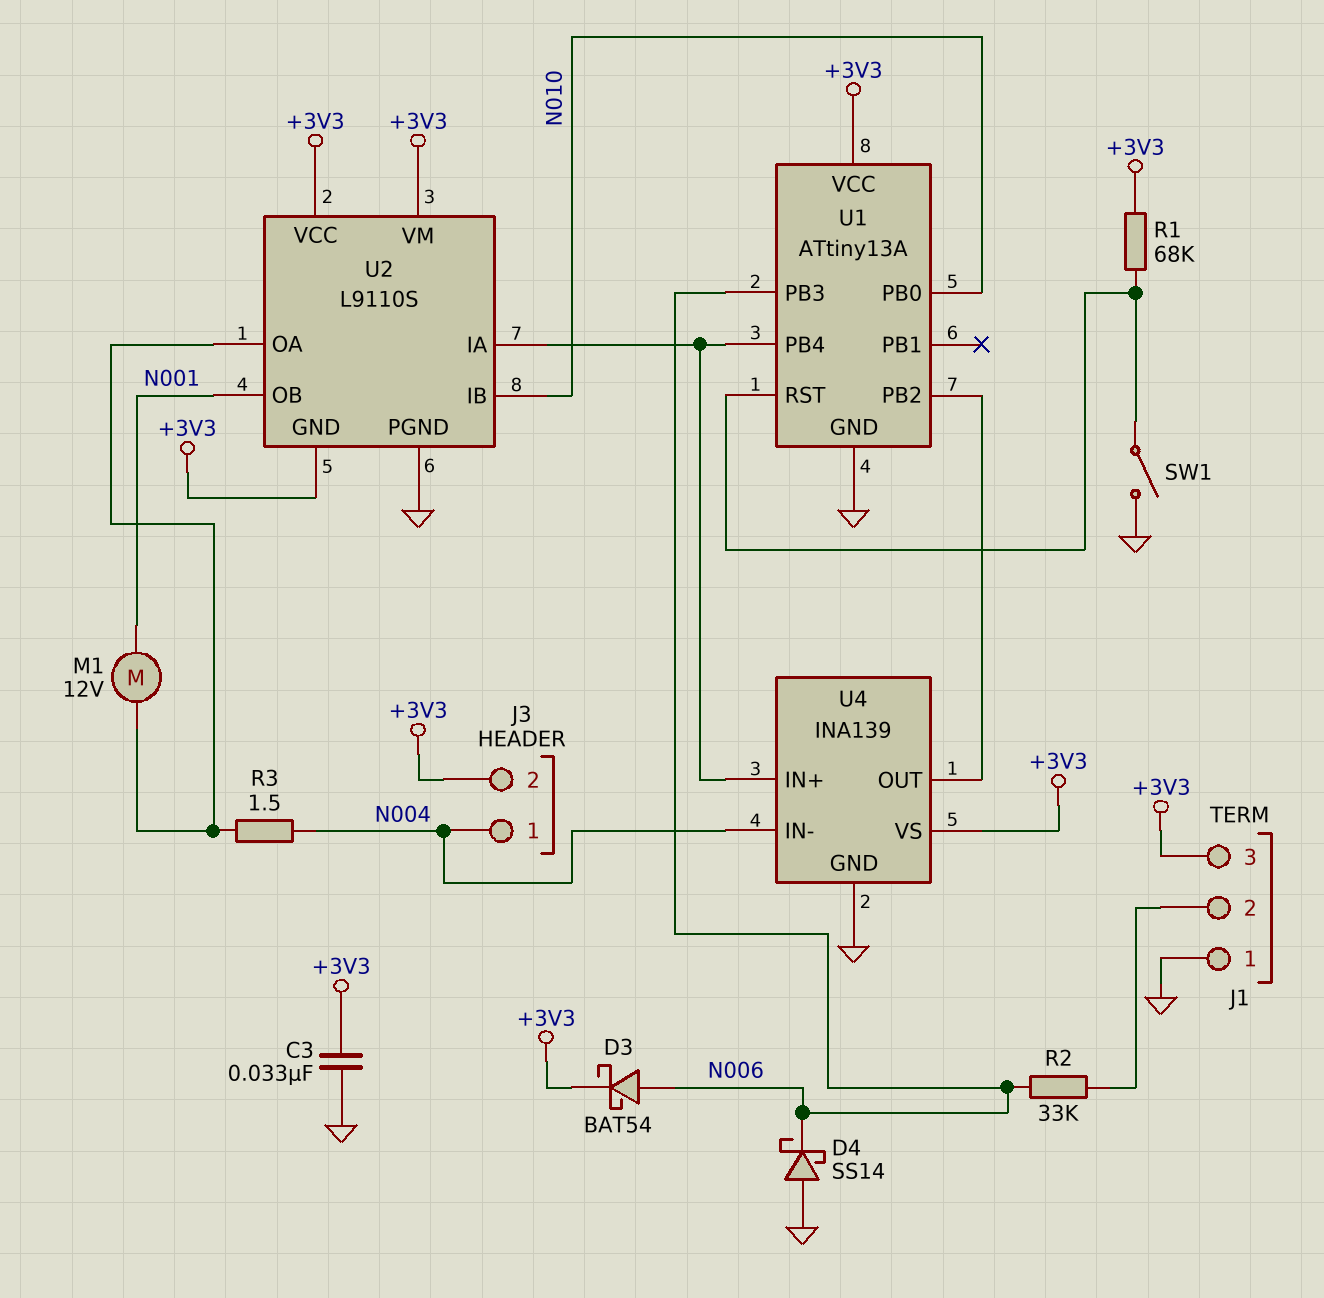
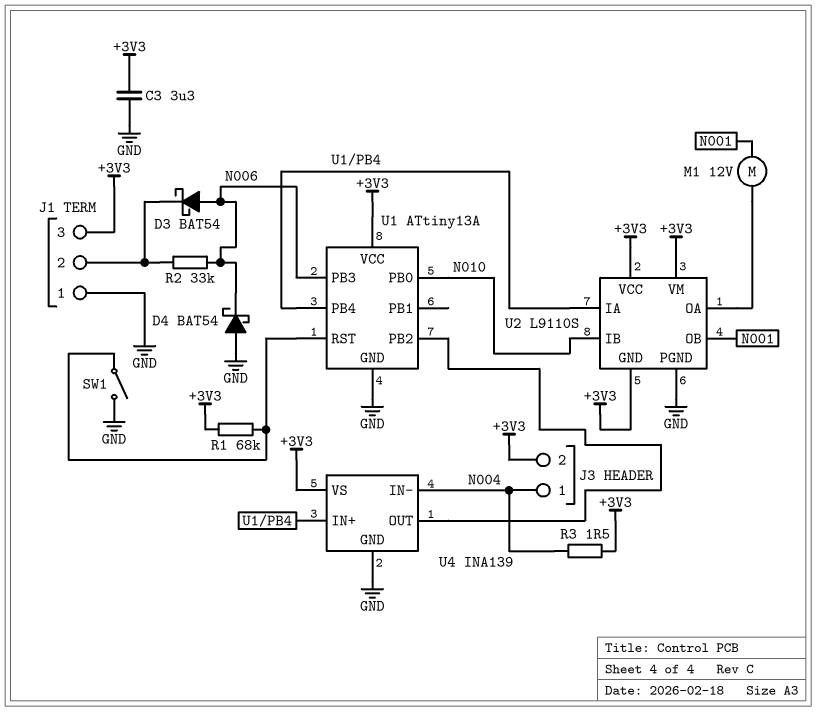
C3: 33nF (+3V3, GND) -> 3.3uF (+3V3, GND)
D3: schottky BAT54 (A N006, K +3V3) -> schottky BAT54 (A N006, K J1/2)
D4: schottky SS14 (A GND, K N006) -> schottky BAT54 (A GND, K N006)
R3: 1.5 (N004, U2/OA) -> 1.5 (+3V3, N004)

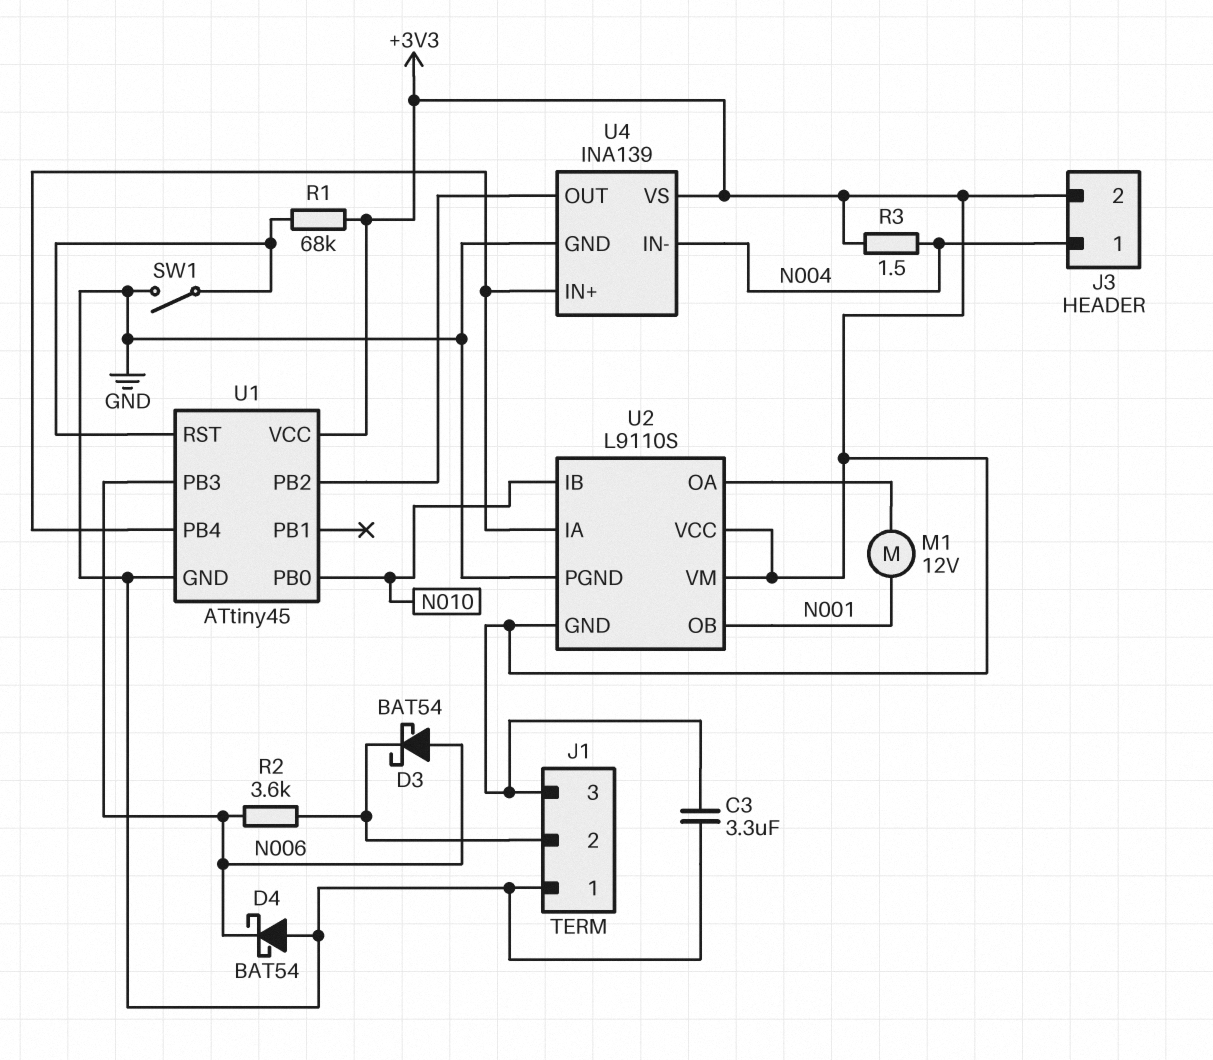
R2: 33k (J1/2, N006) -> 3.6k (J1/2, N006)
U1: ATtiny13A -> ATtiny45

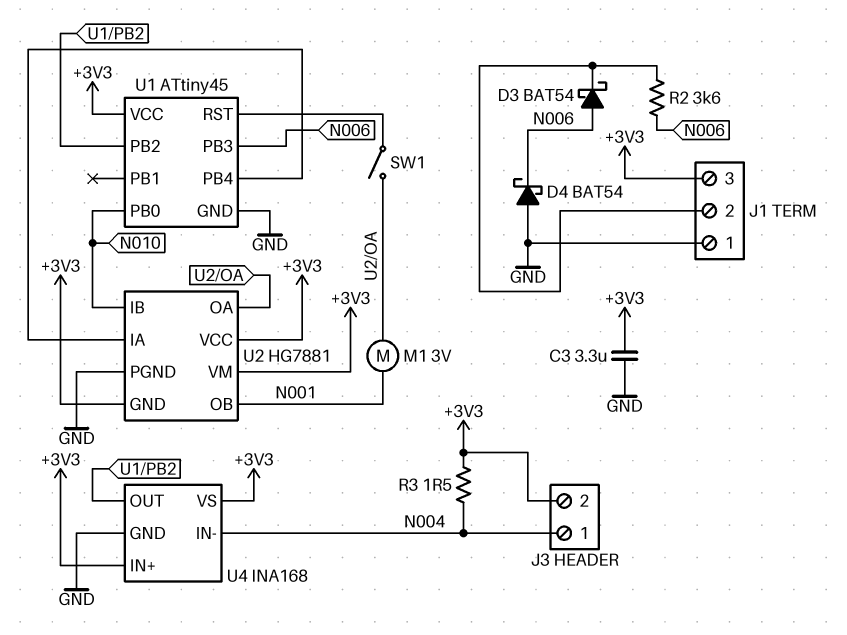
M1: motor 12V (N001, U2/OA) -> motor 3V (N001, U2/OA)
R1: 68k (+3V3, U1/RST) -> none
SW1: switch (GND, U1/RST) -> switch (U1/RST, U2/OA)
U2: L9110S -> HG7881
U4: INA139 -> INA168
U4 pin IN+: U1/PB4 -> +3V3

